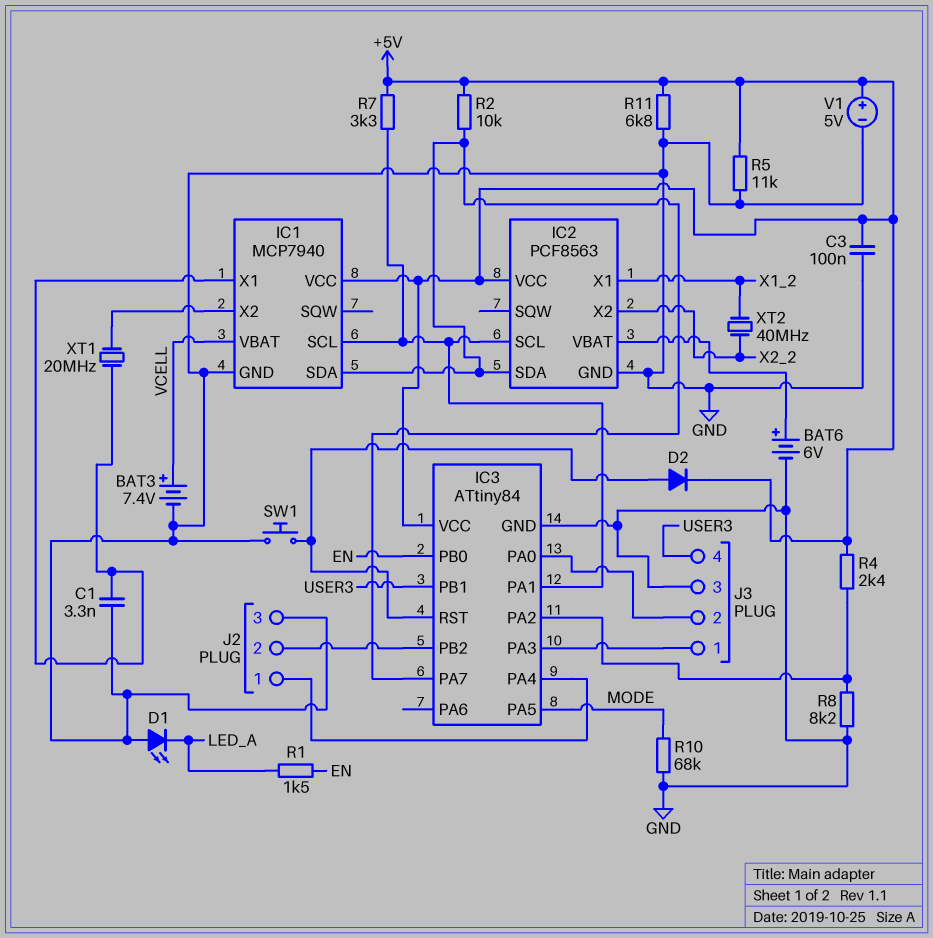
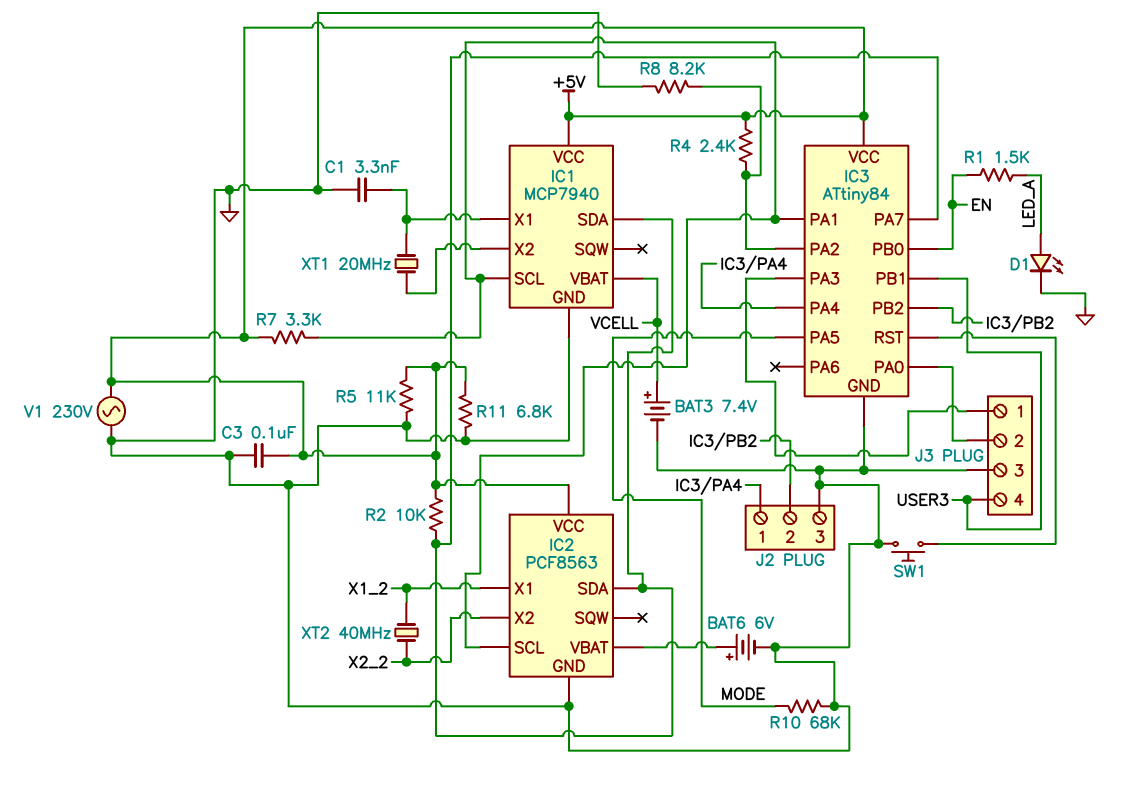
D1: LED (A GND, K LED_A) -> LED (A LED_A, K GND)
D2: diode (A IC3/RST, K +5V) -> none
V1: 5V (plus +5V, minus GND) -> AC 230V (+5V, GND)

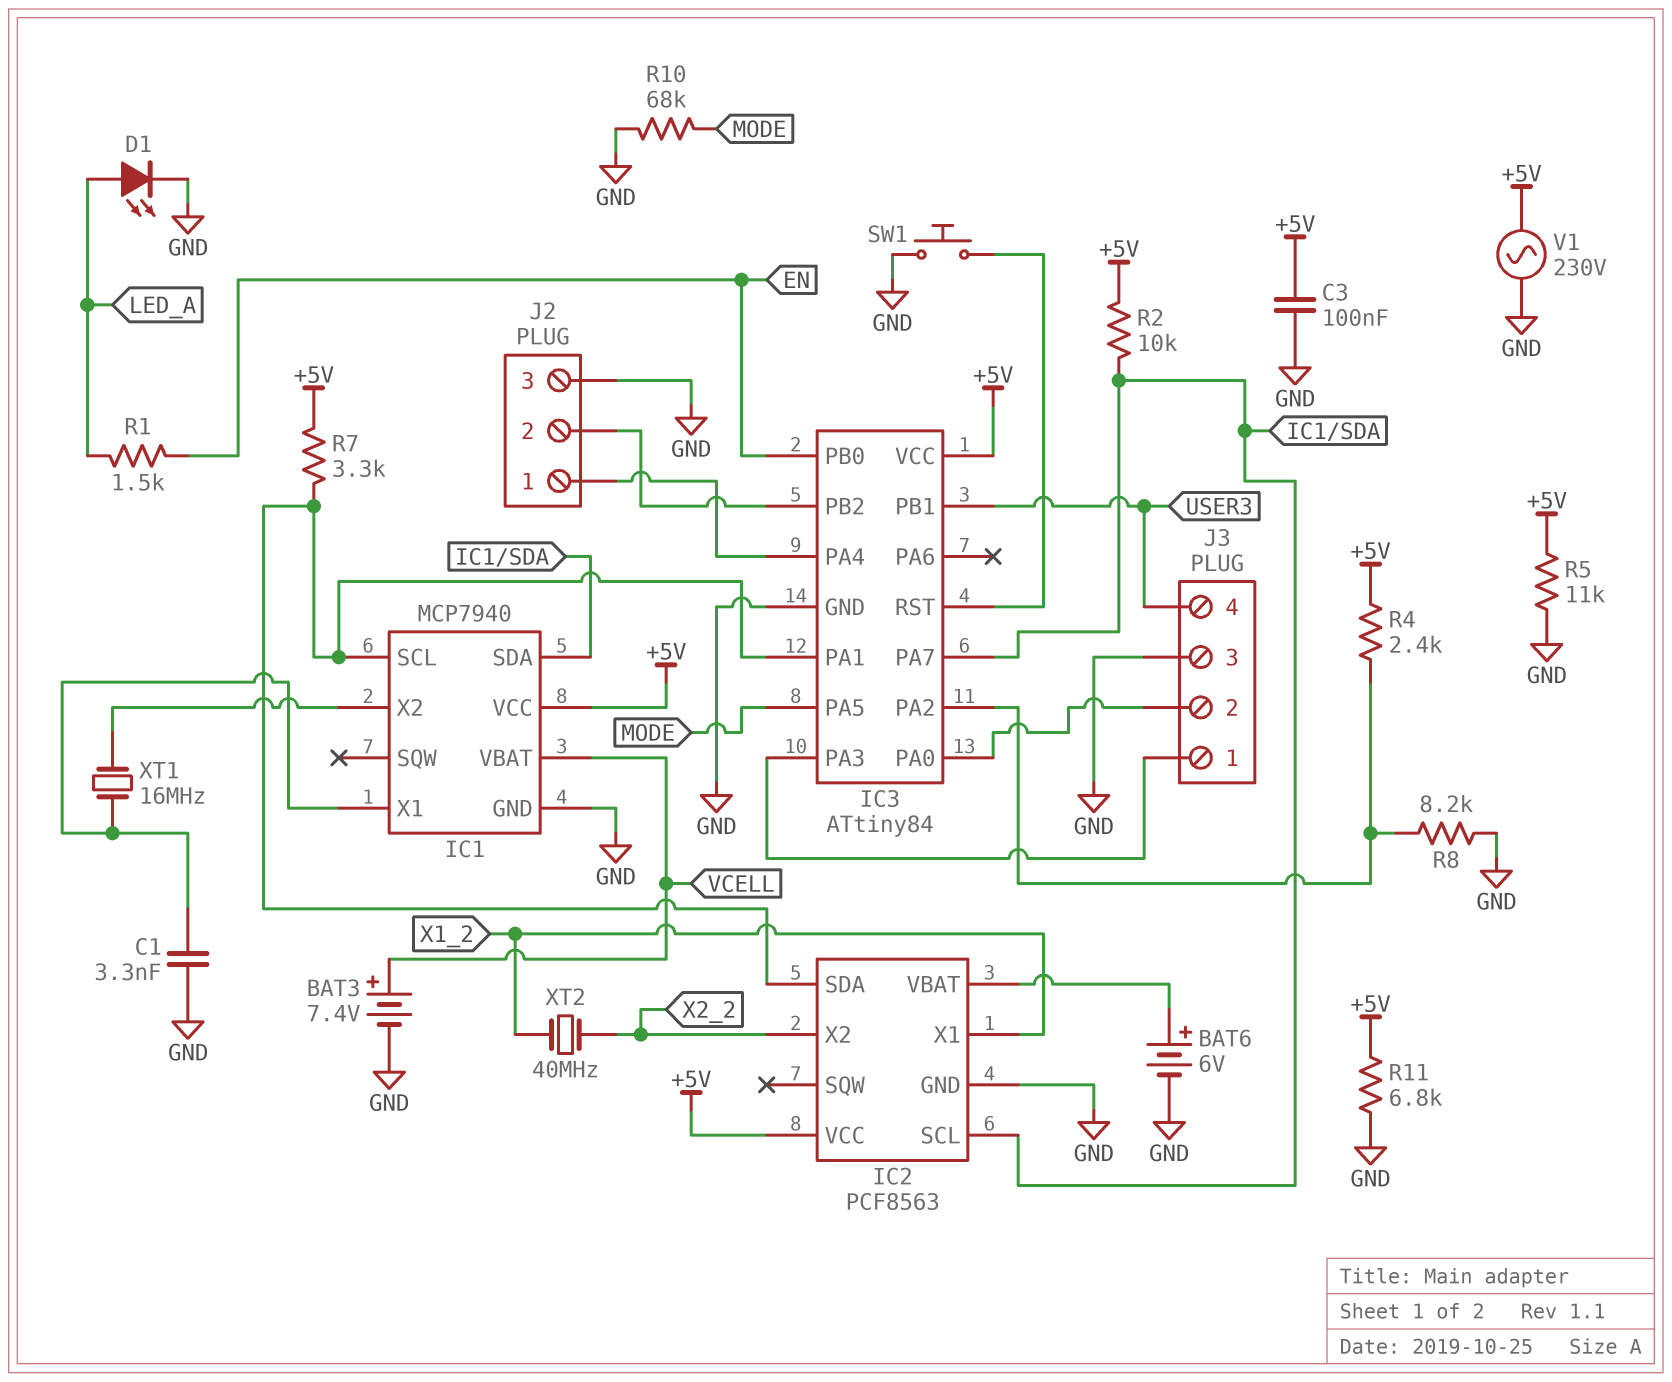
IC2 pin SCL: IC1/SCL -> IC1/SDA
IC2 pin SDA: IC1/SDA -> IC1/SCL
XT1: 20MHz (IC1/X1, IC1/X2) -> 16MHz (IC1/X1, IC1/X2)

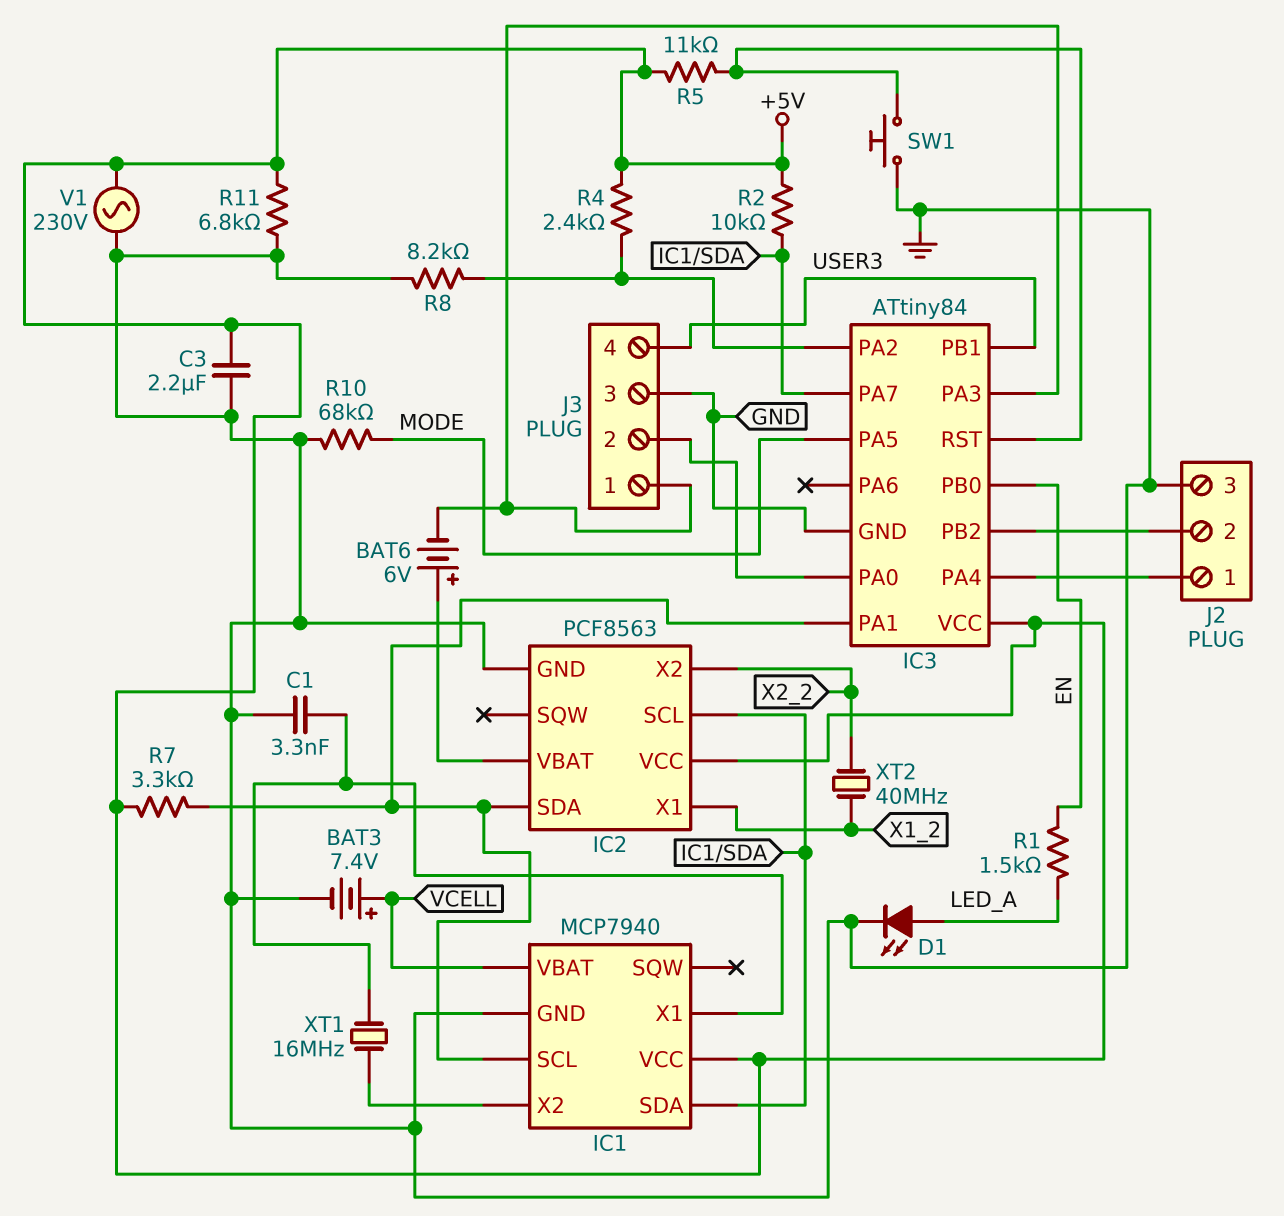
BAT6: 6V (plus IC2/VBAT, minus GND) -> 6V (plus IC2/VBAT, minus IC3/PA3)
C3: 100nF (+5V, GND) -> 2.2uF (+5V, GND)
R5: 11k (+5V, GND) -> 11k (+5V, IC3/RST)

